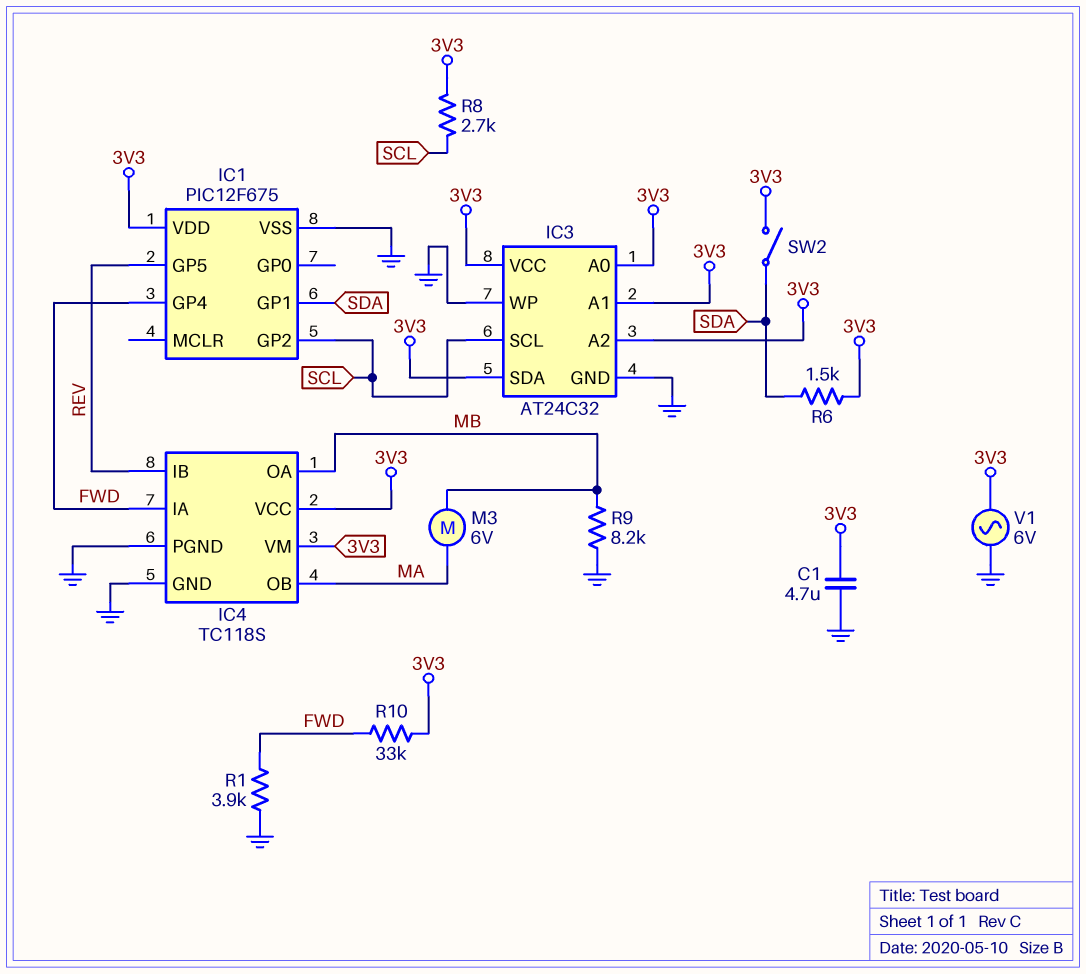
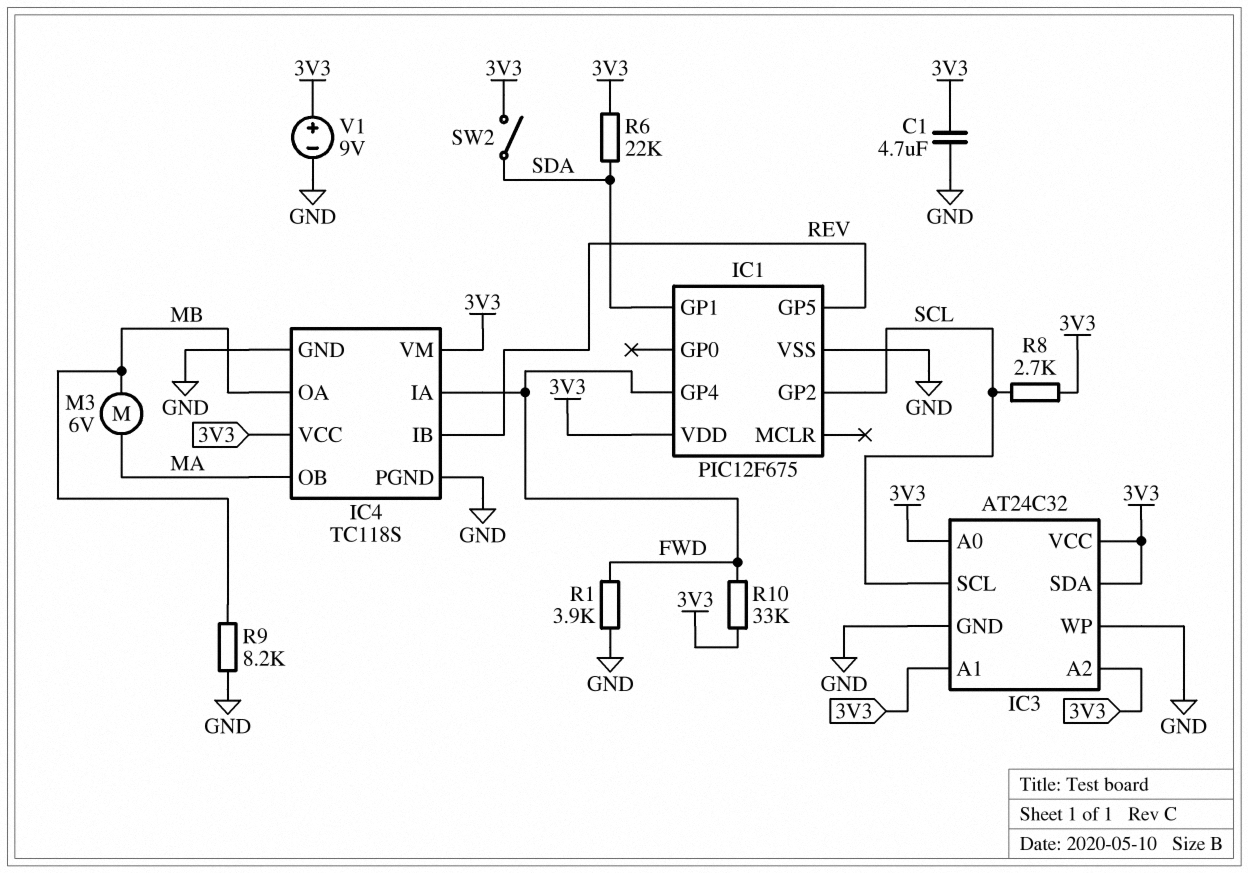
R6: 1.5k (3V3, SDA) -> 22k (3V3, SDA)
V1: AC 6V (3V3, GND) -> 9V (plus 3V3, minus GND)

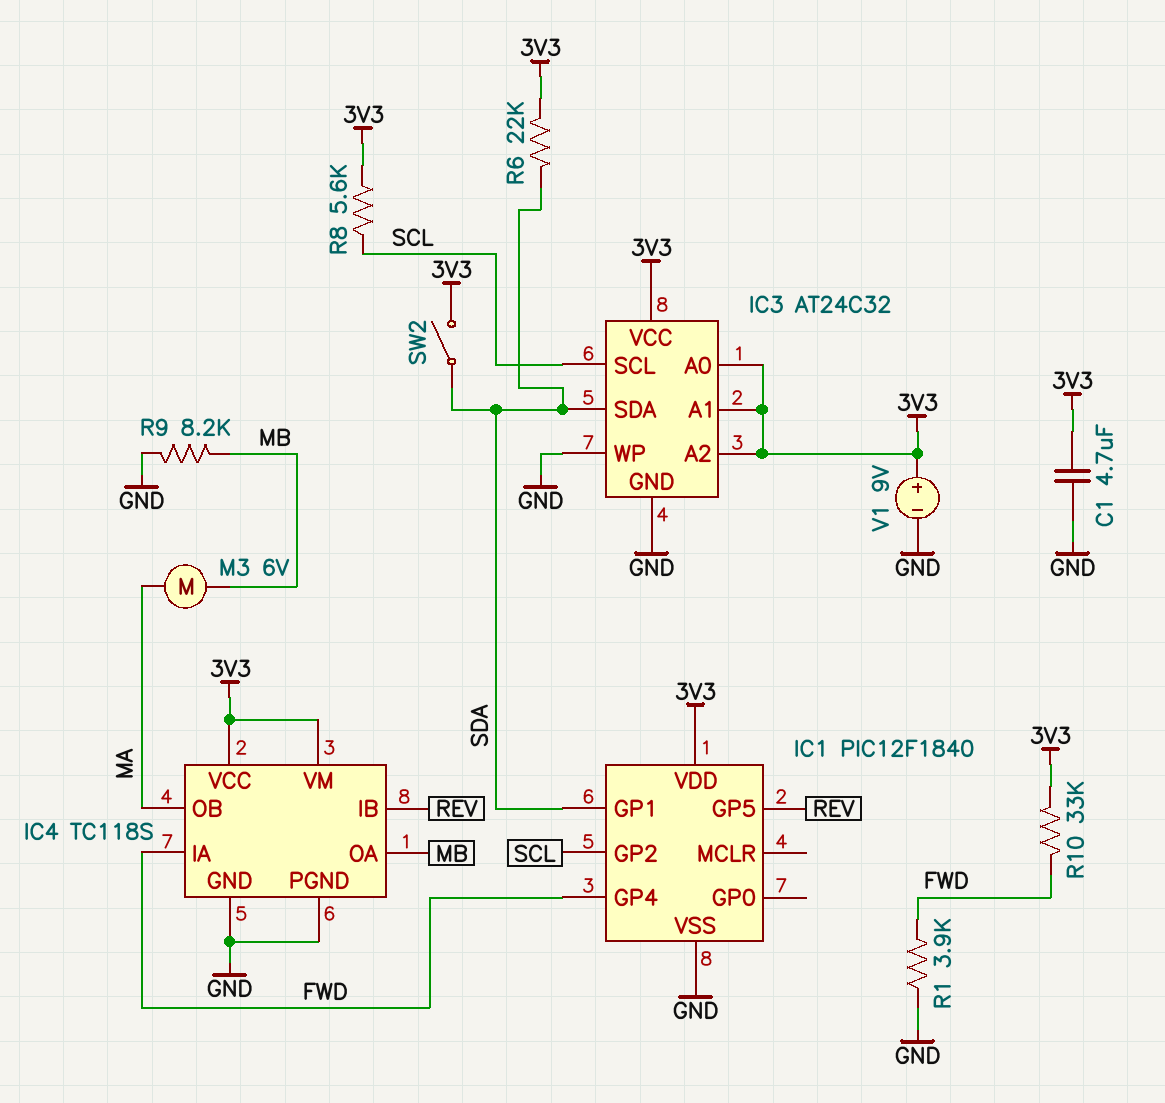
IC1: PIC12F675 -> PIC12F1840
IC3 pin SDA: 3V3 -> SDA
R8: 2.7k (3V3, SCL) -> 5.6k (3V3, SCL)

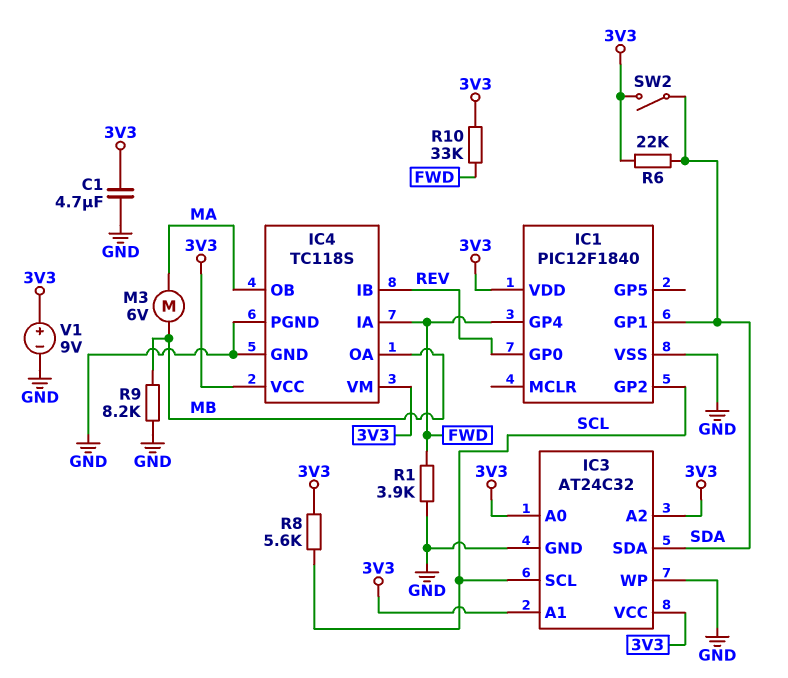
IC1 pin GP0: none -> REV
IC1 pin GP5: REV -> none

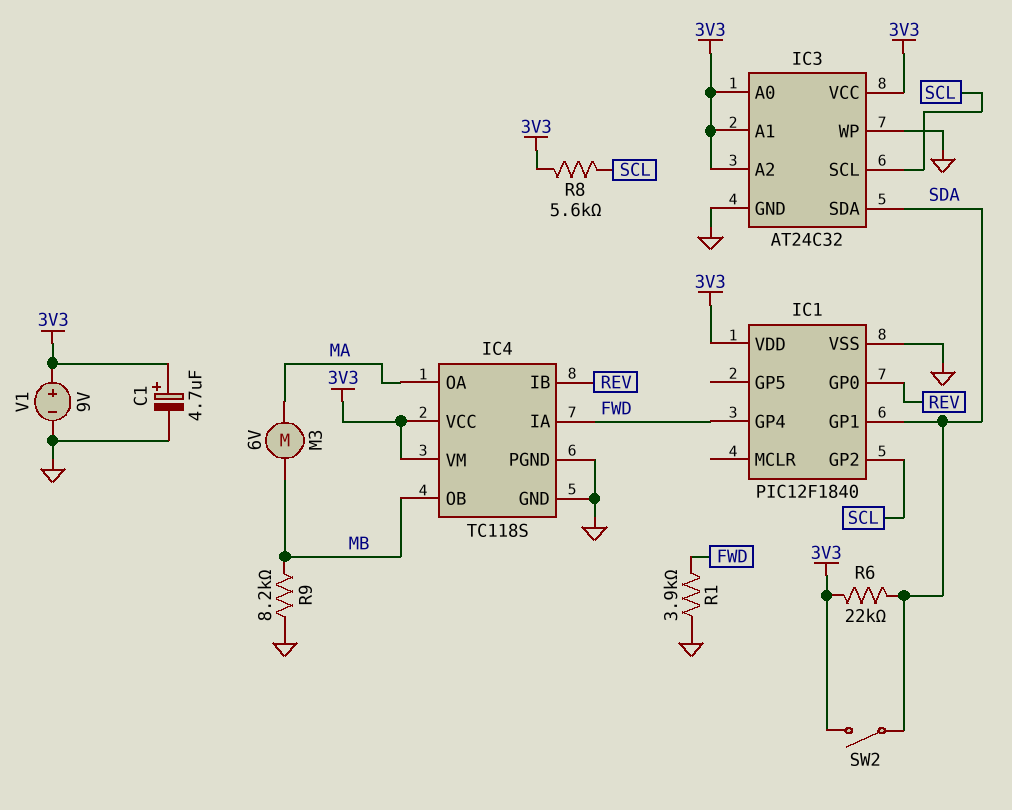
C1: 4.7uF (3V3, GND) -> 4.7uF (plus 3V3, minus GND)
IC4 pin OA: MB -> MA
IC4 pin OB: MA -> MB
R10: 33k (3V3, FWD) -> none

